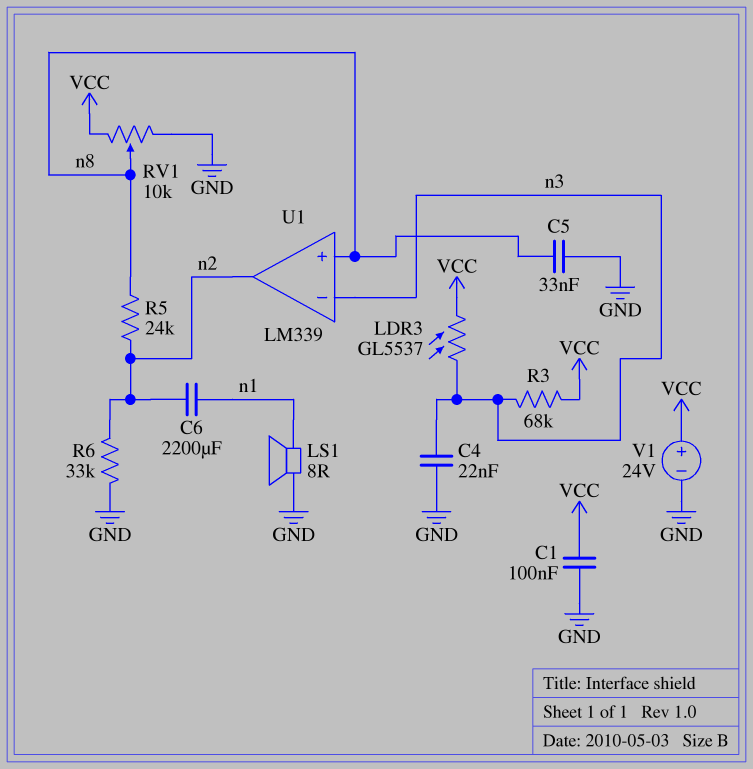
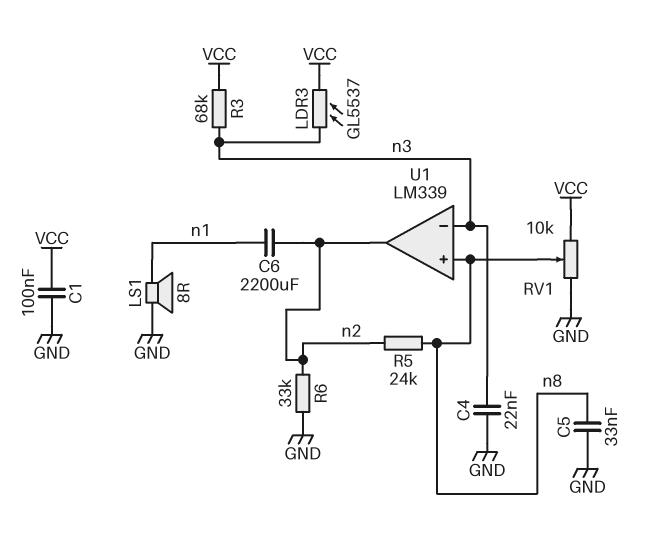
V1: 24V (plus VCC, minus GND) -> none

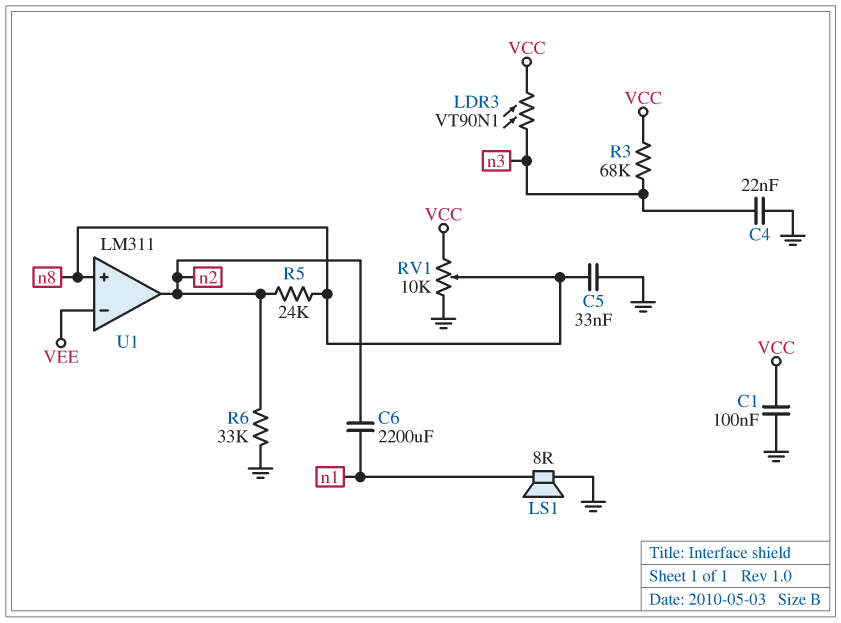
LDR3: GL5537 (VCC, n3) -> VT90N1 (VCC, n3)
U1: LM339 -> LM311
U1 pin in-: n3 -> VEE

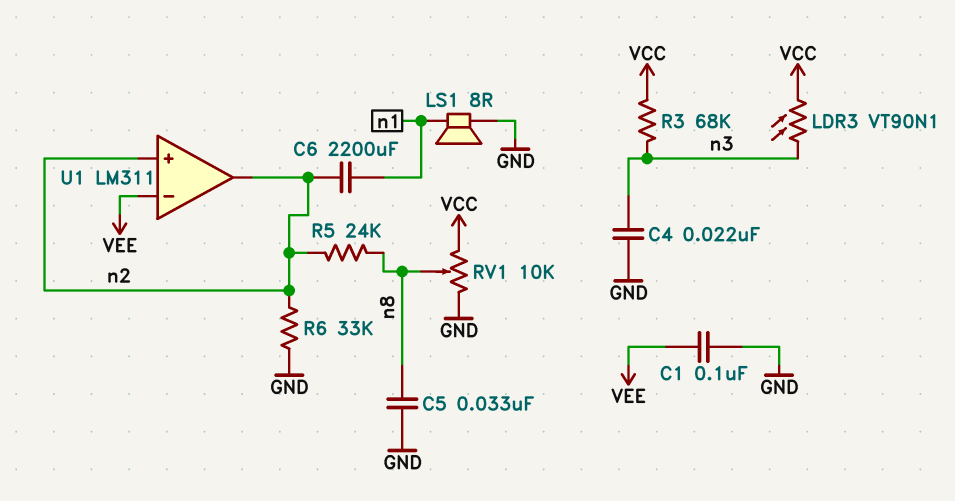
C1: 100nF (GND, VCC) -> 100nF (GND, VEE)
U1 pin in+: n8 -> n2

